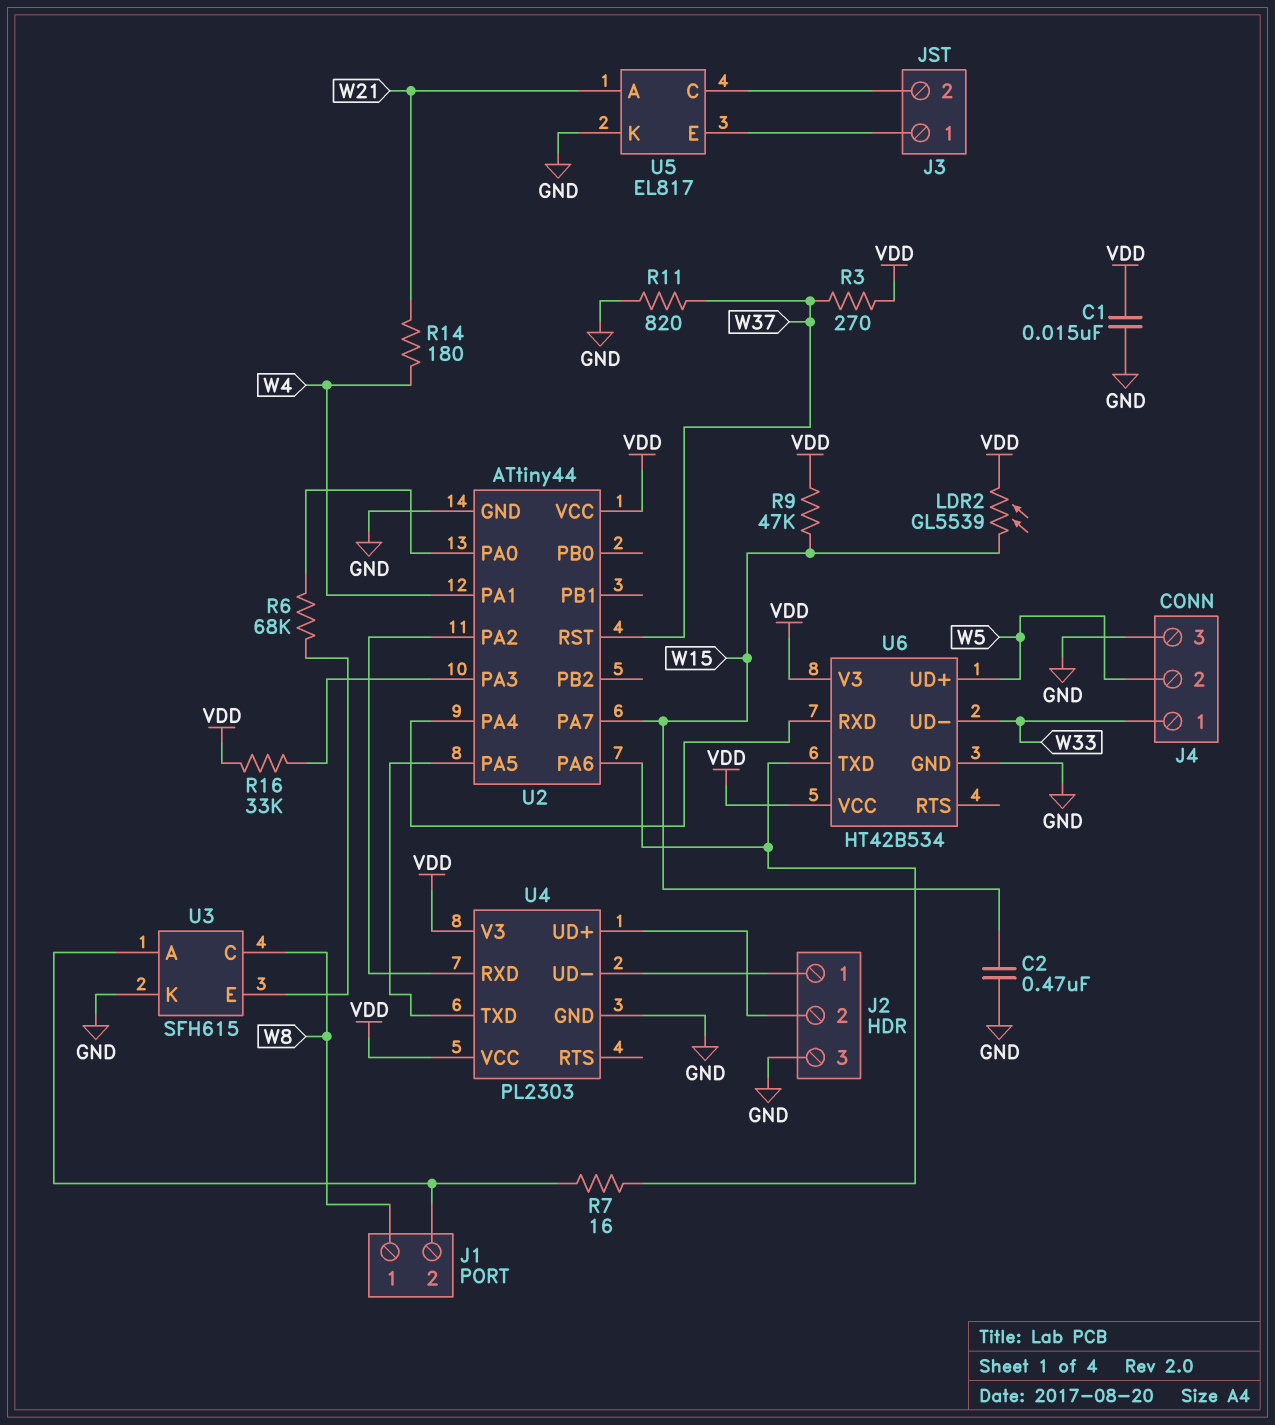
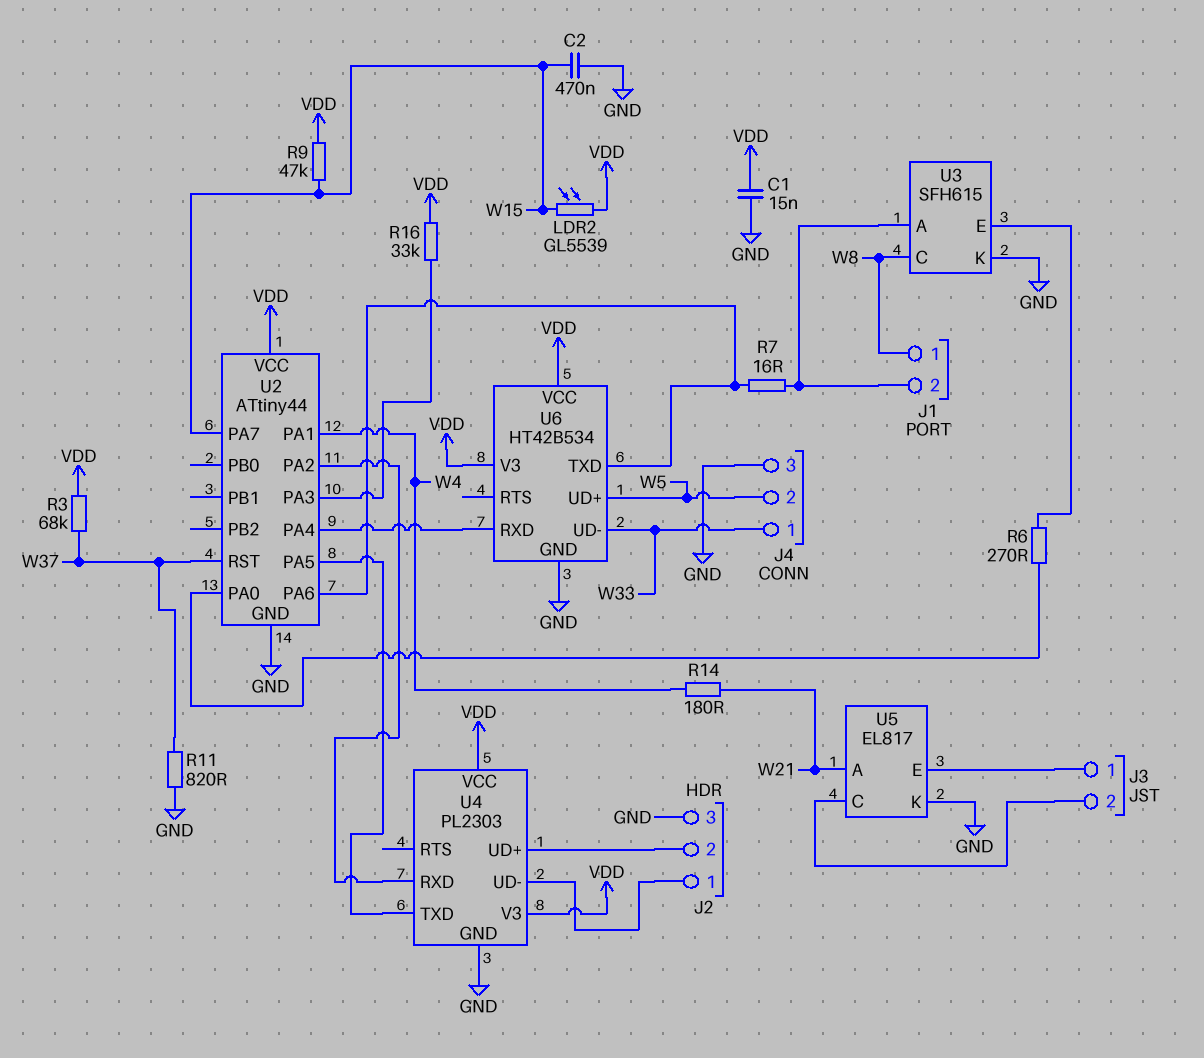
R3: 270 (VDD, W37) -> 68k (VDD, W37)
R6: 68k (U2/PA0, U3/E) -> 270 (U2/PA0, U3/E)

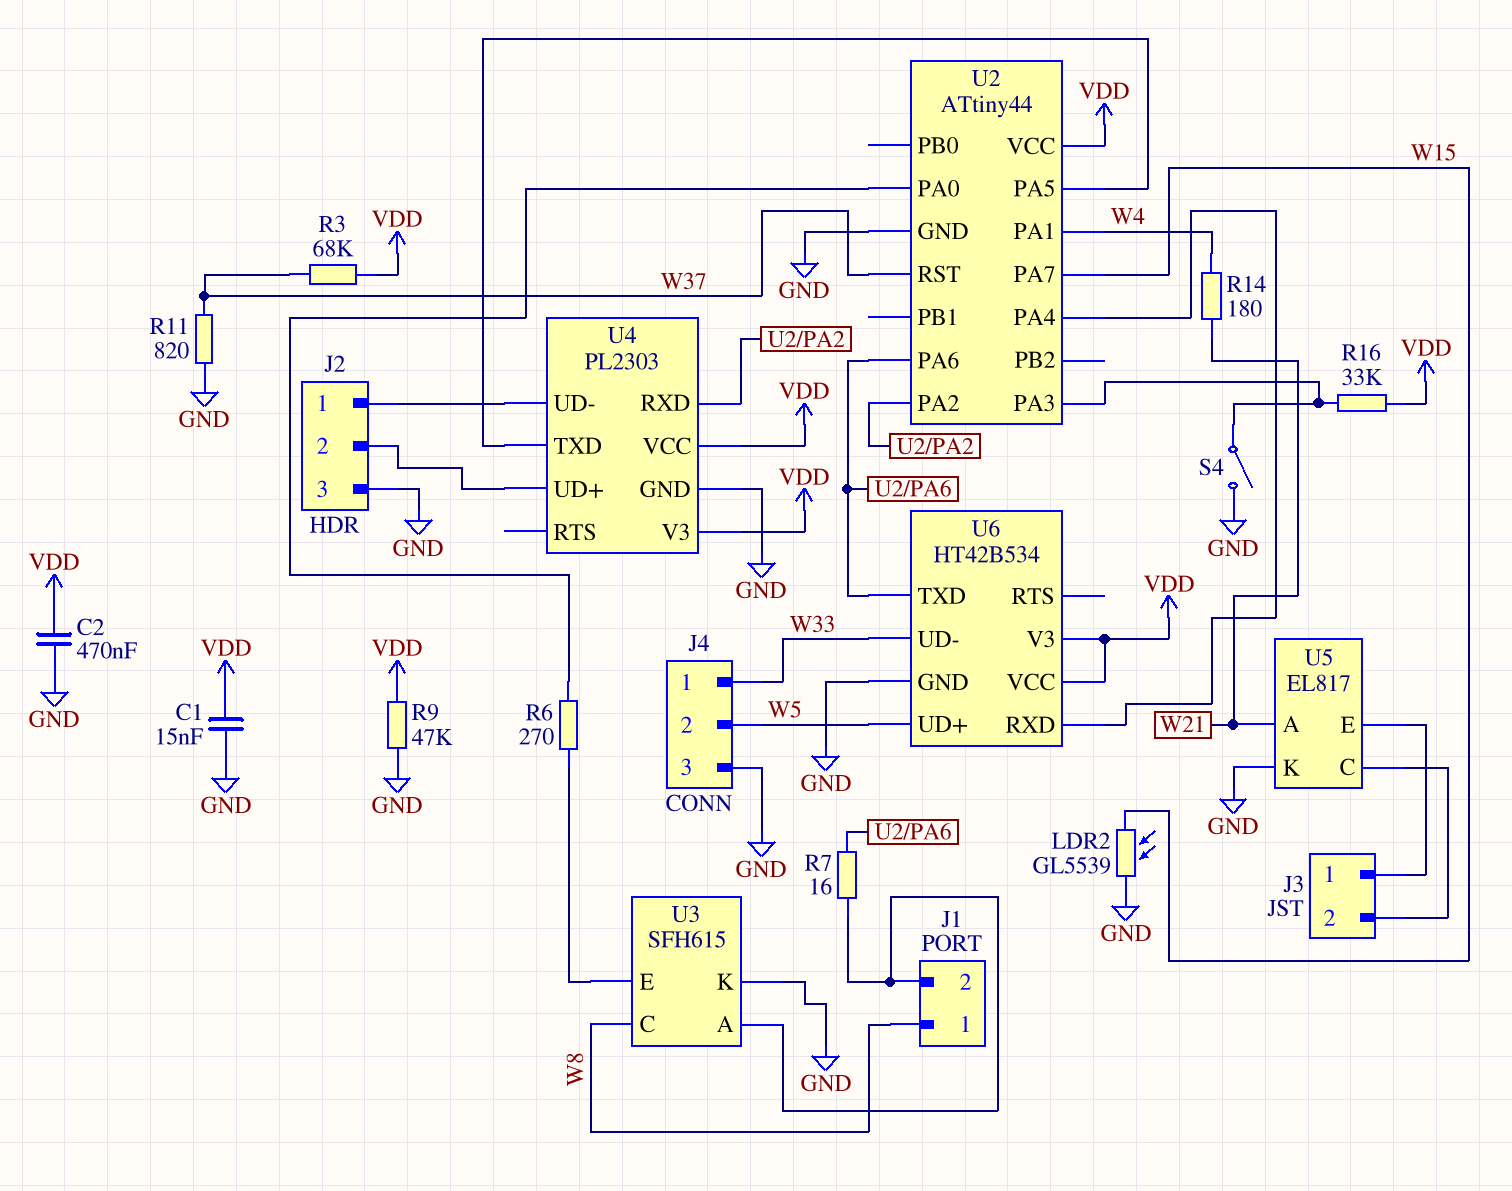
C2: 470nF (GND, W15) -> 470nF (GND, VDD)
LDR2: GL5539 (VDD, W15) -> GL5539 (GND, W15)
R9: 47k (VDD, W15) -> 47k (GND, VDD)
S4: none -> switch (GND, U2/PA3)

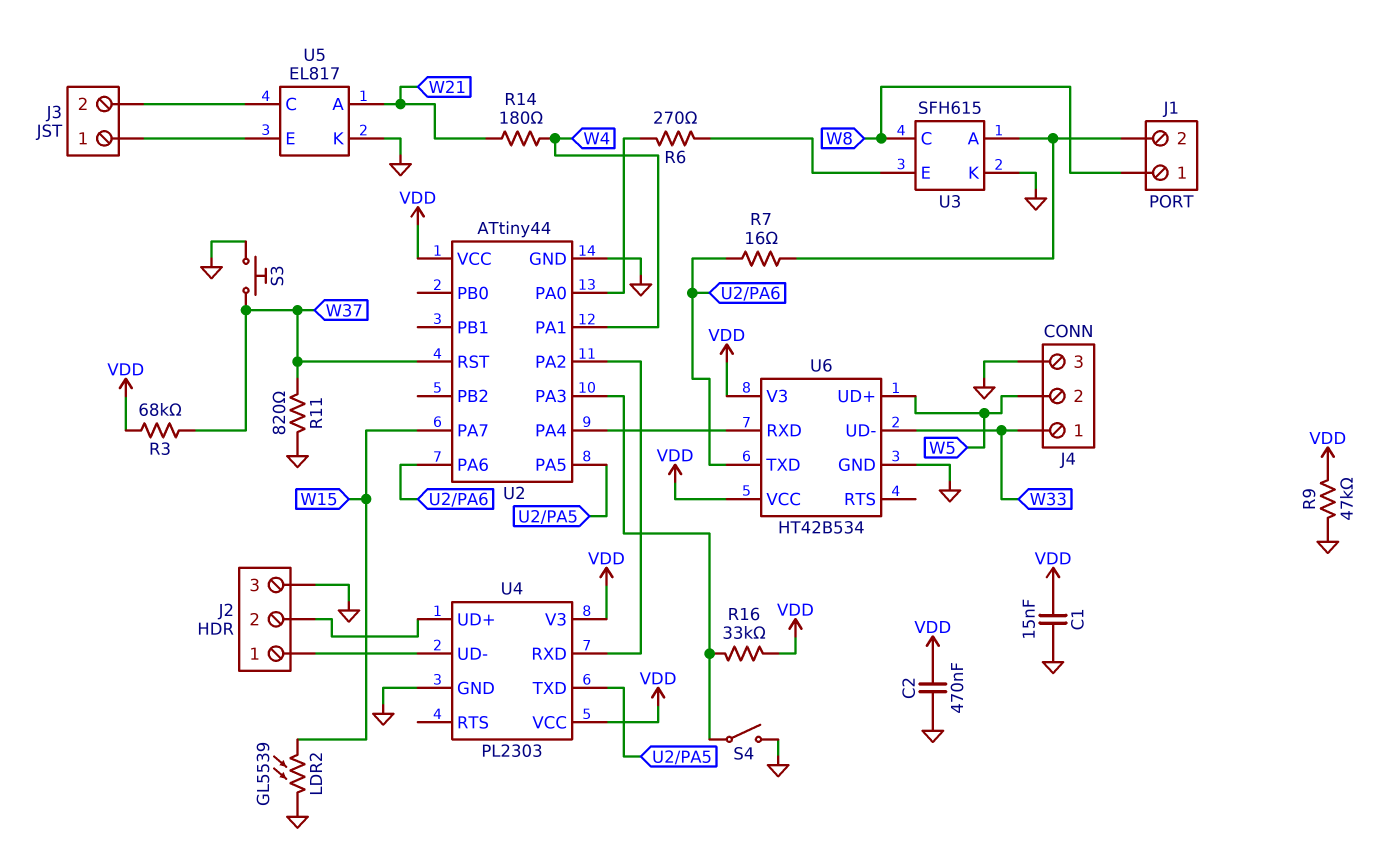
S3: none -> button (GND, W37)

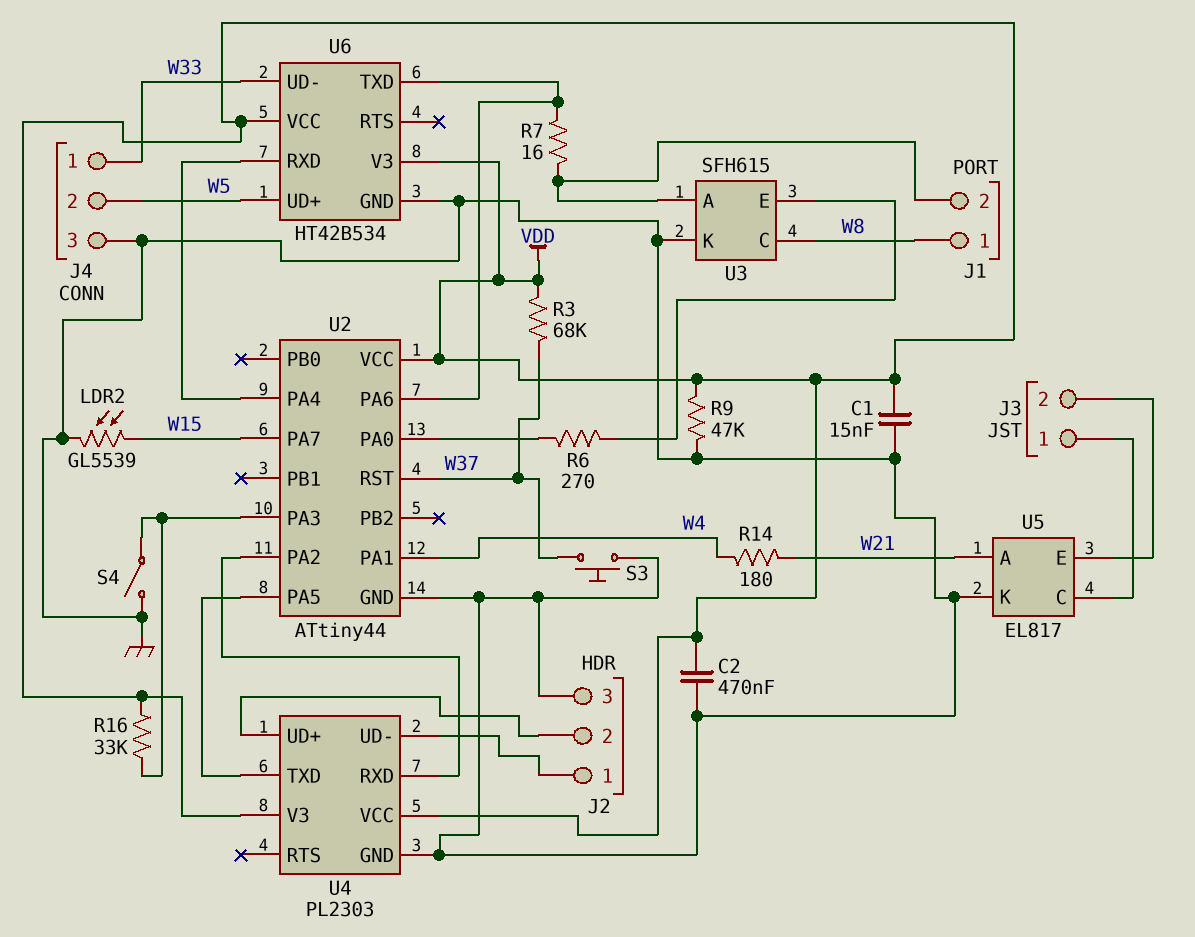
R11: 820 (GND, W37) -> none
U5 pin C: J3/2 -> J3/1
U5 pin E: J3/1 -> J3/2

